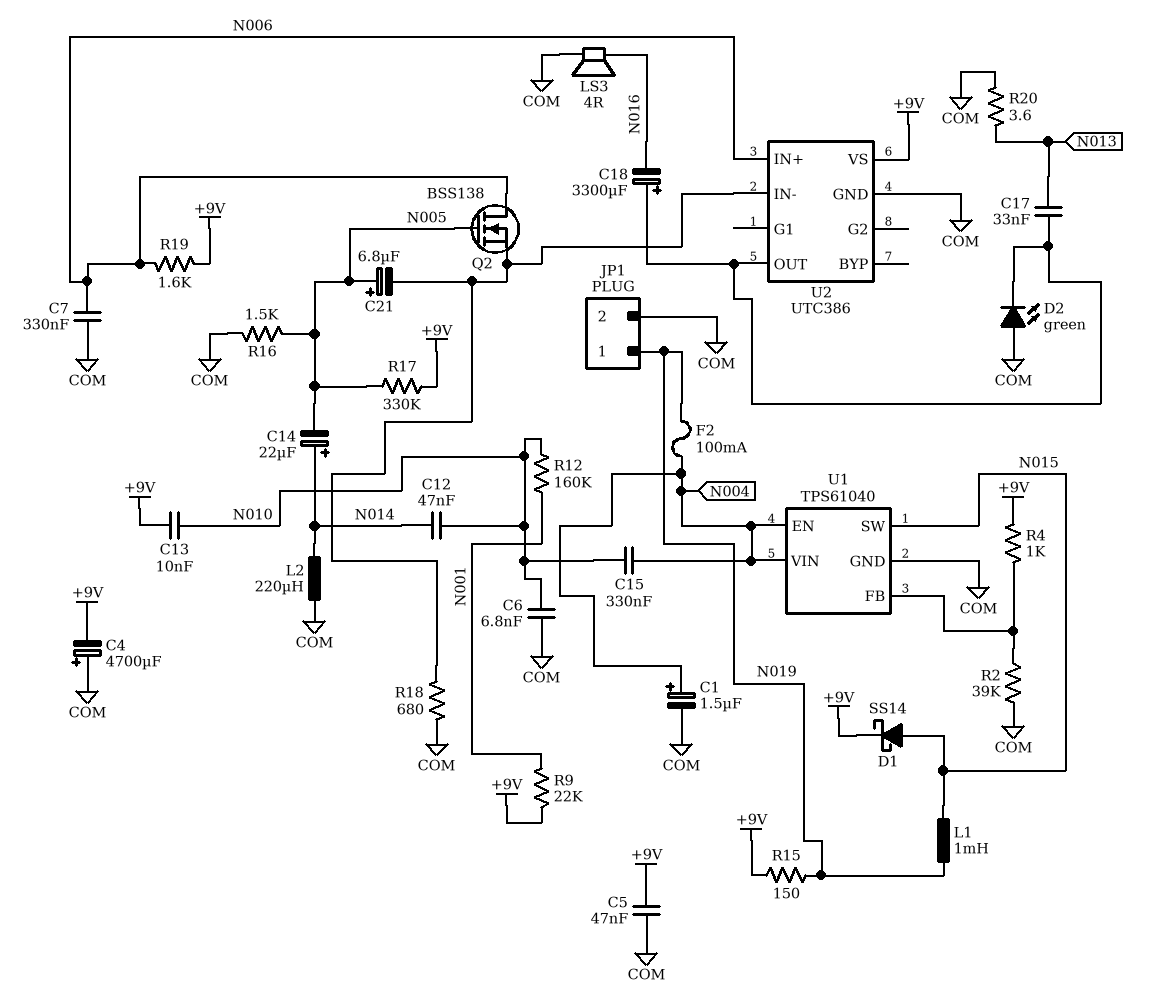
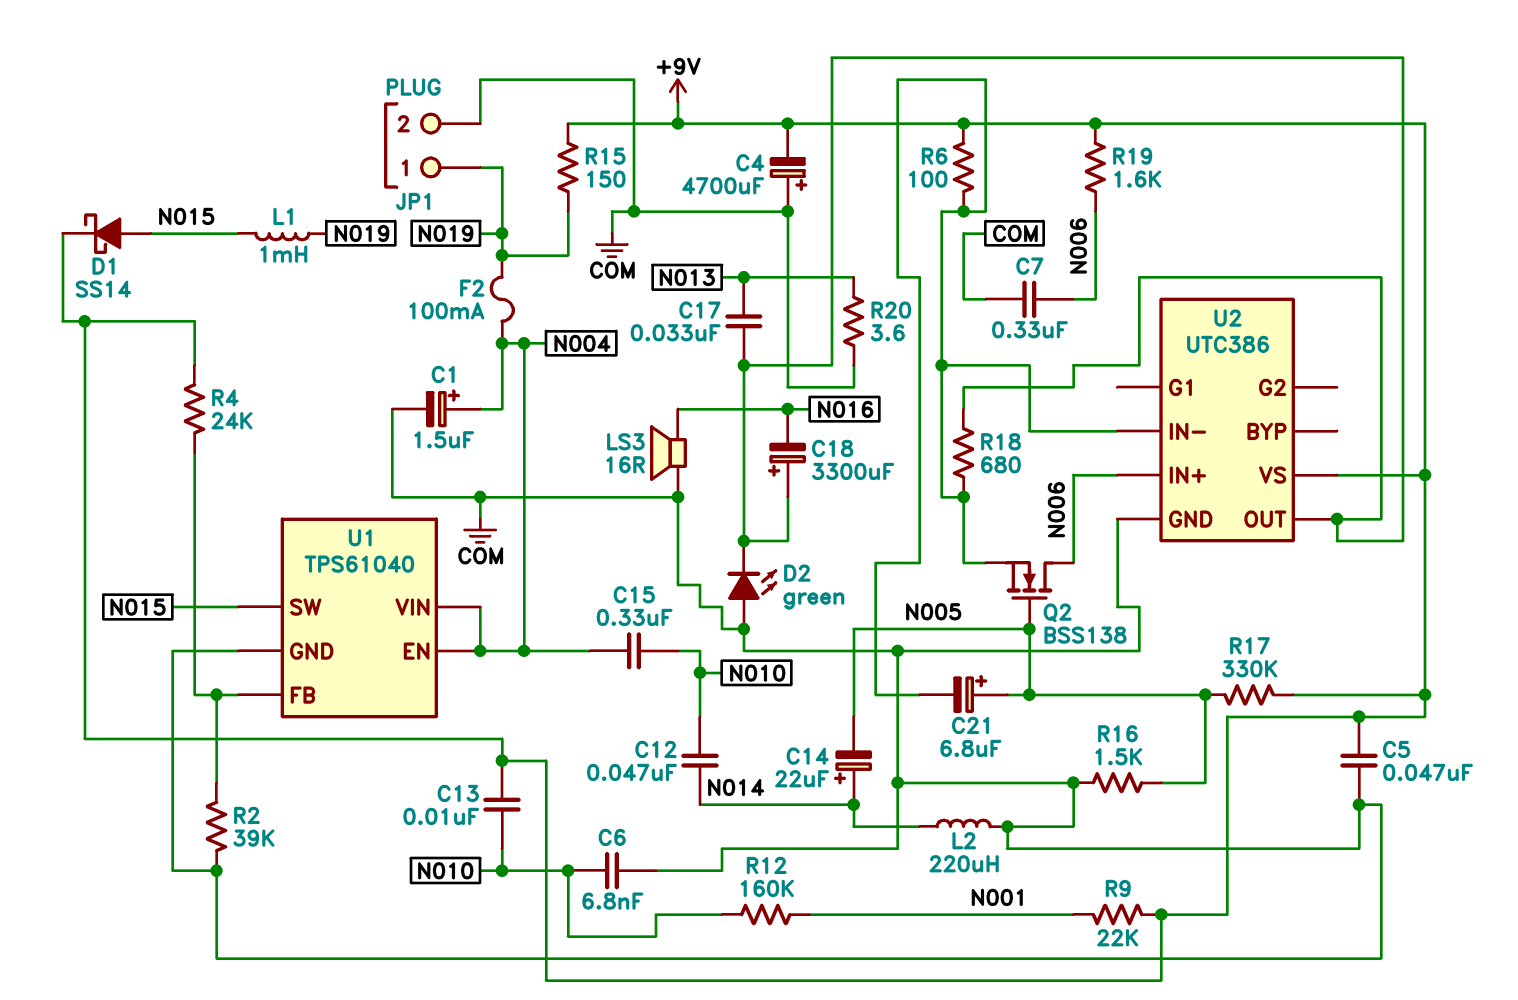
LS3: speaker 4R (COM, N016) -> speaker 16R (COM, N016)
R4: 1k (+9V, U1/FB) -> 24k (+9V, U1/FB)
R6: none -> 100 (+9V, U2/IN-)
R18: 680 (COM, U2/IN-) -> 680 (U2/IN-, U2/OUT)

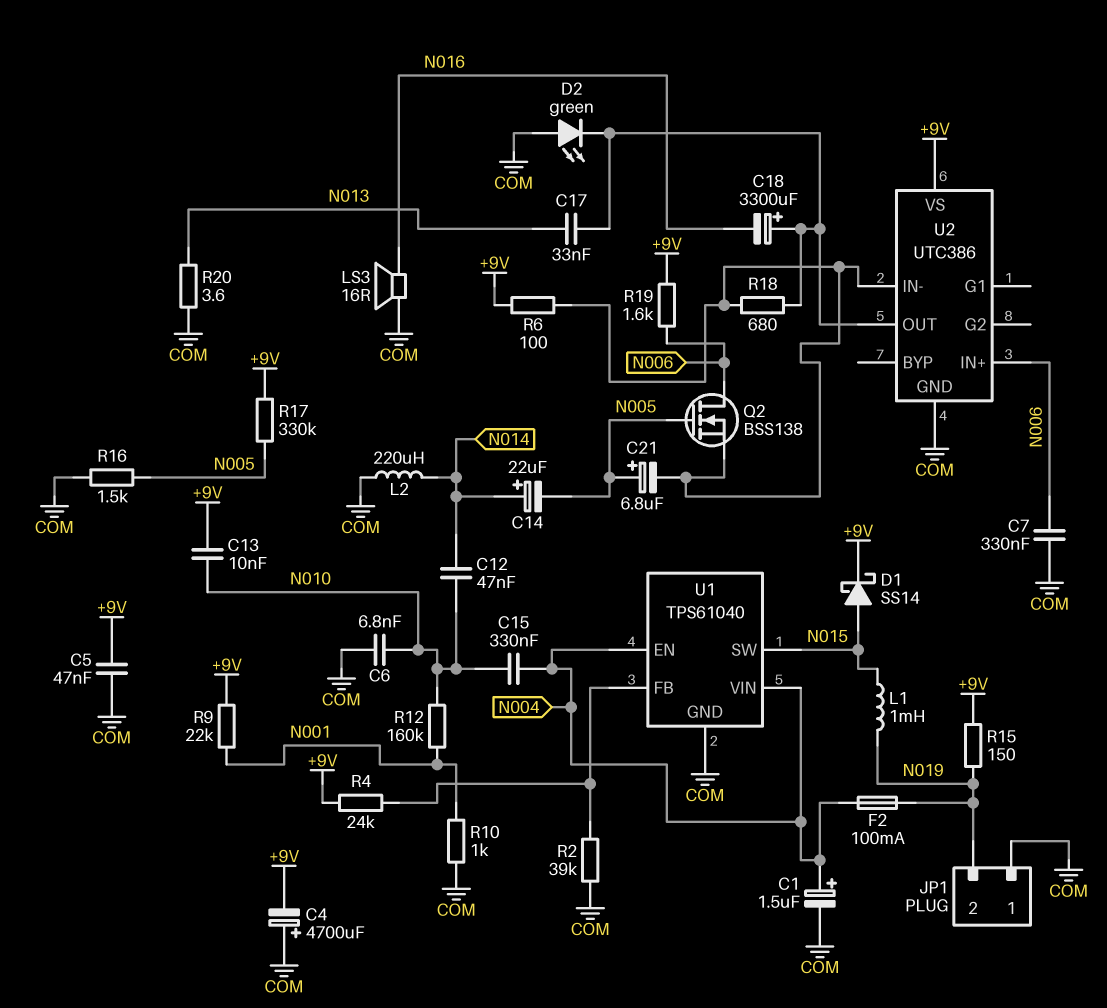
JP1 pin 1: N019 -> COM
JP1 pin 2: COM -> N019
R10: none -> 1k (COM, N001)

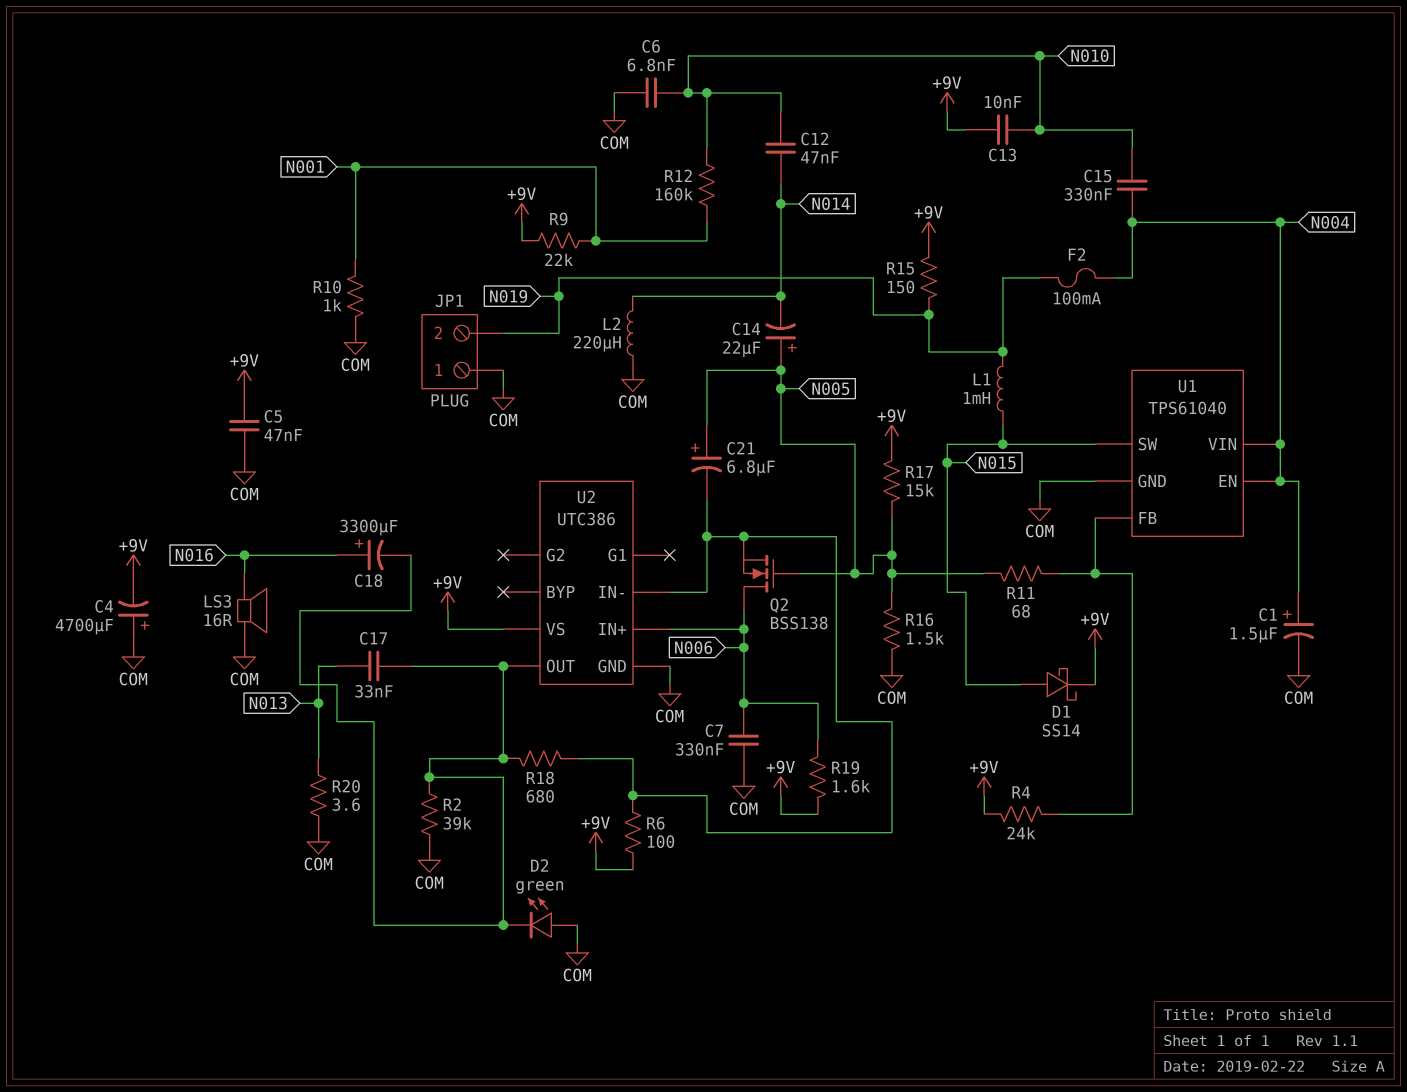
C14: 22uF (plus N014, minus N005) -> 22uF (plus N005, minus N014)
C18: 3300uF (plus U2/OUT, minus N016) -> 3300uF (plus N016, minus U2/OUT)
R2: 39k (COM, U1/FB) -> 39k (COM, U2/OUT)
R11: none -> 68 (N005, U1/FB)
R17: 330k (+9V, N005) -> 15k (+9V, N005)

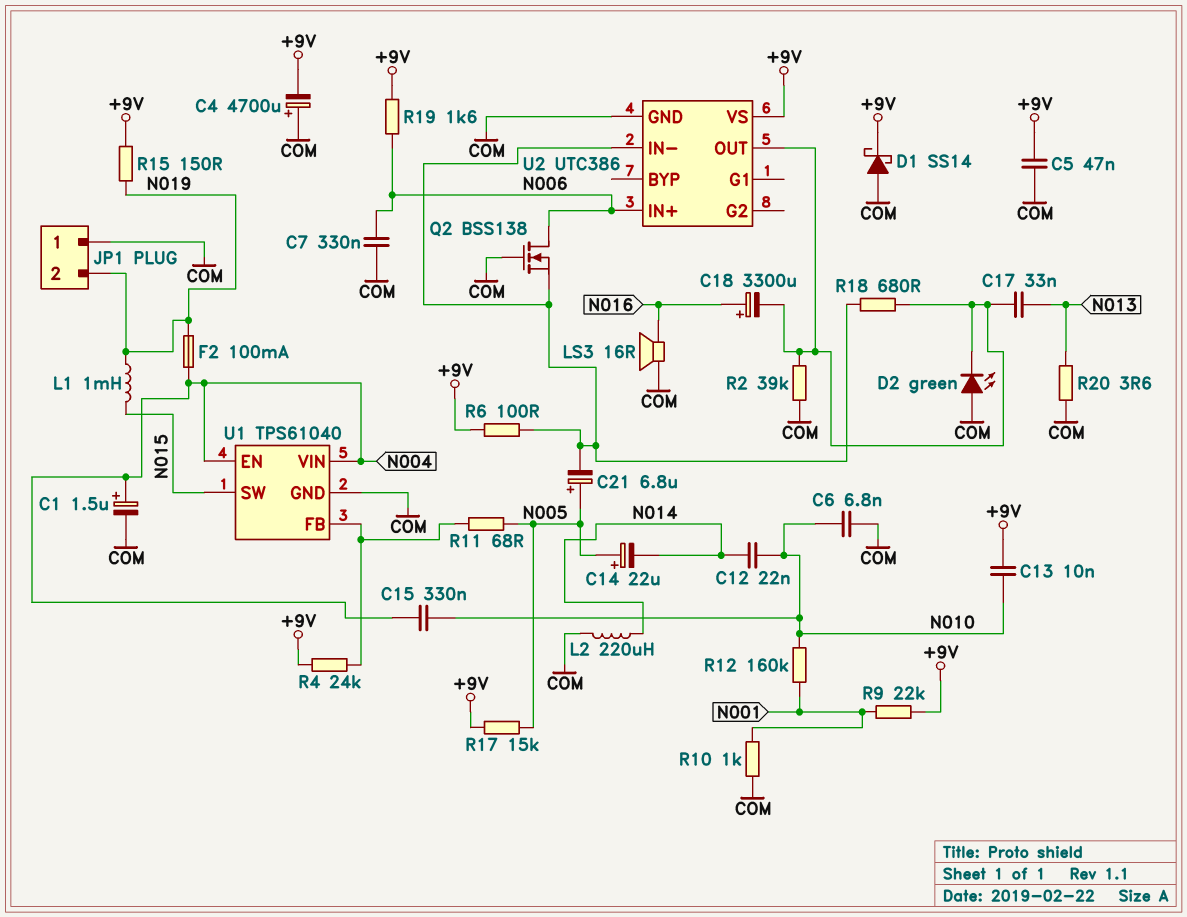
C12: 47nF (N010, N014) -> 22nF (N010, N014)
D1: schottky SS14 (A N015, K +9V) -> schottky SS14 (A COM, K +9V)
Q2: NMOS BSS138 (G N005, D N006, S U2/IN-) -> NMOS BSS138 (G COM, D N006, S U2/IN-)
R16: 1.5k (COM, N005) -> none

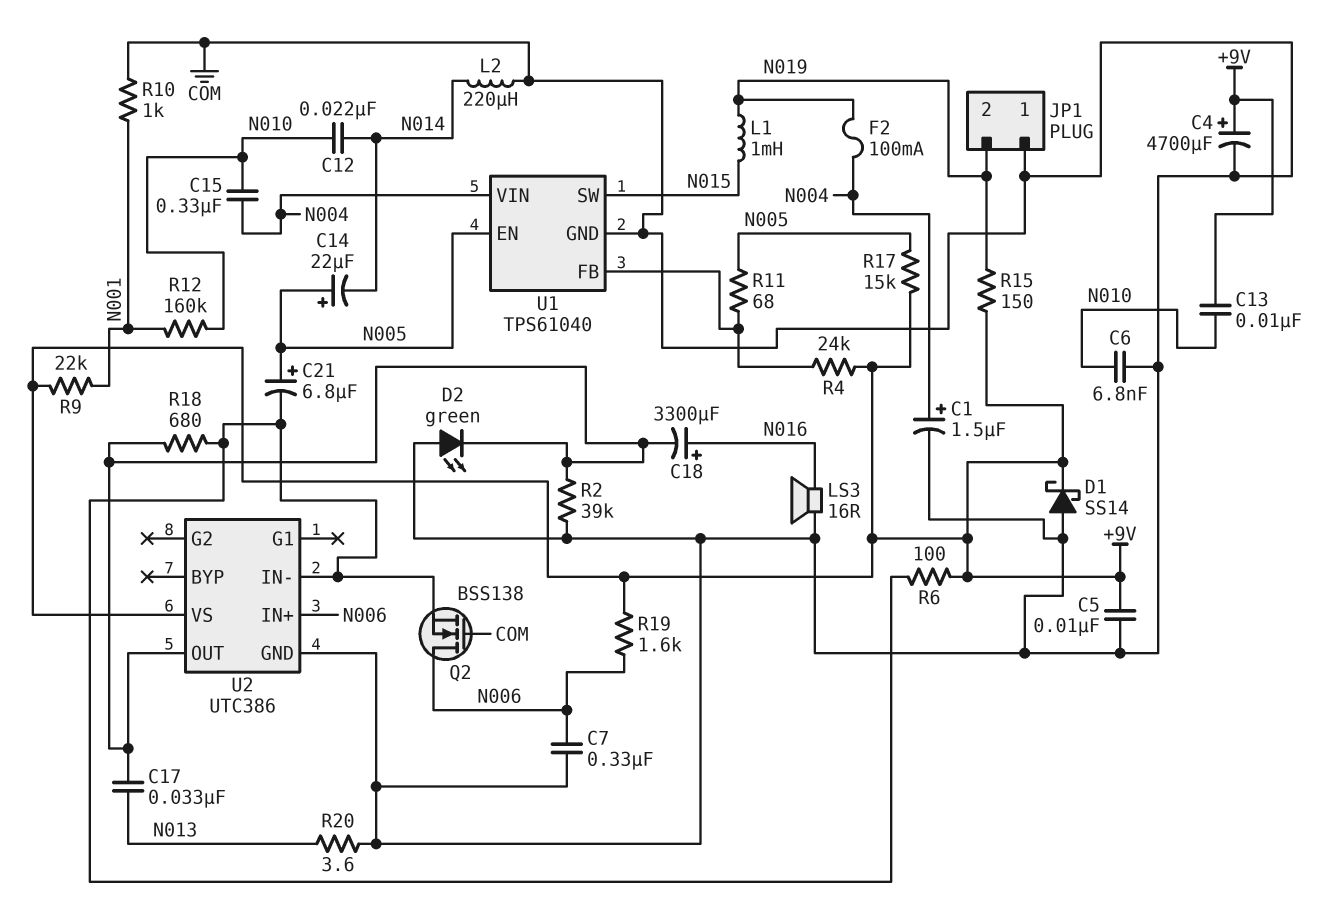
C4: 4700uF (plus COM, minus +9V) -> 4700uF (plus +9V, minus COM)
C5: 47nF (+9V, COM) -> 10nF (+9V, COM)
U1 pin EN: N004 -> N005

